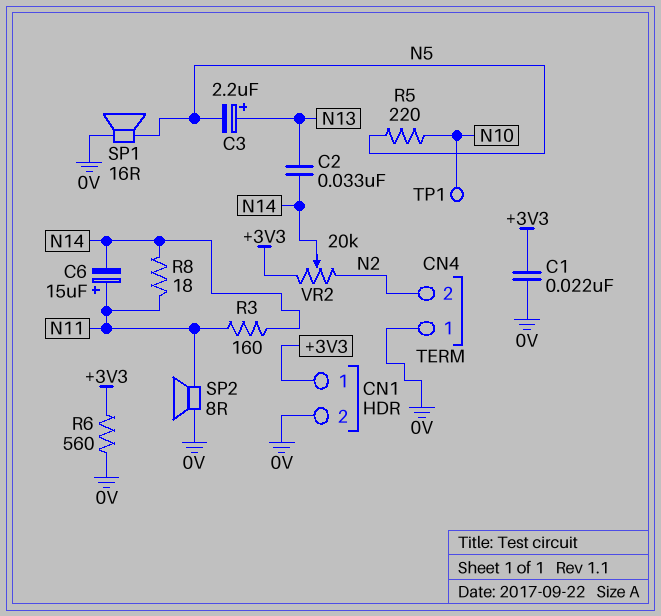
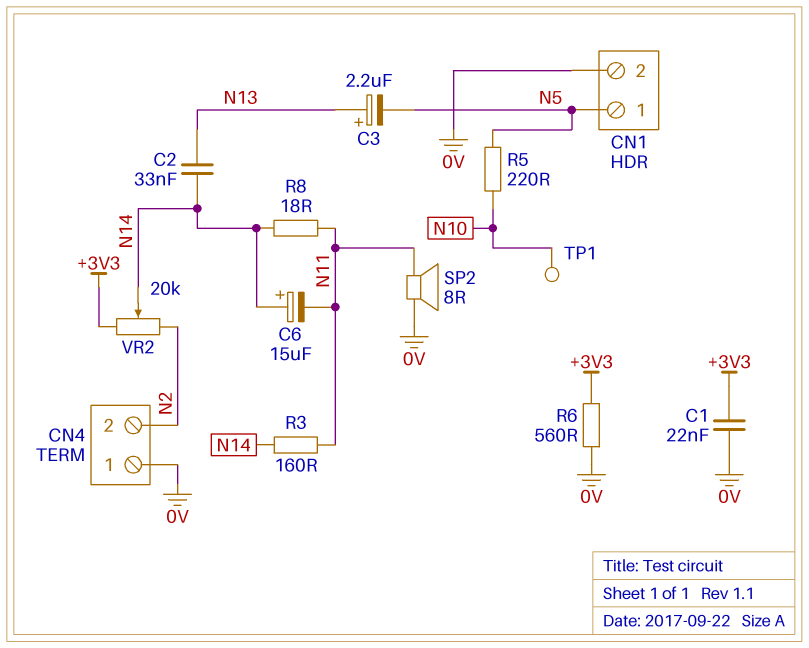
C6: 15uF (plus N11, minus N14) -> 15uF (plus N14, minus N11)
CN1 pin 1: +3V3 -> N5
SP1: speaker 16R (0V, N5) -> none

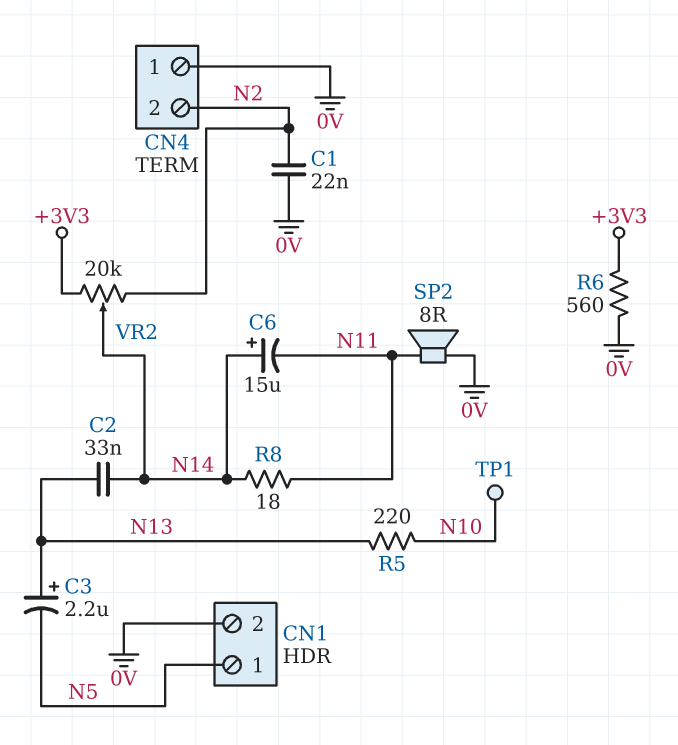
C1: 22nF (+3V3, 0V) -> 22nF (0V, N2)
R3: 160 (N11, N14) -> none
R5: 220 (N5, N10) -> 220 (N10, N13)

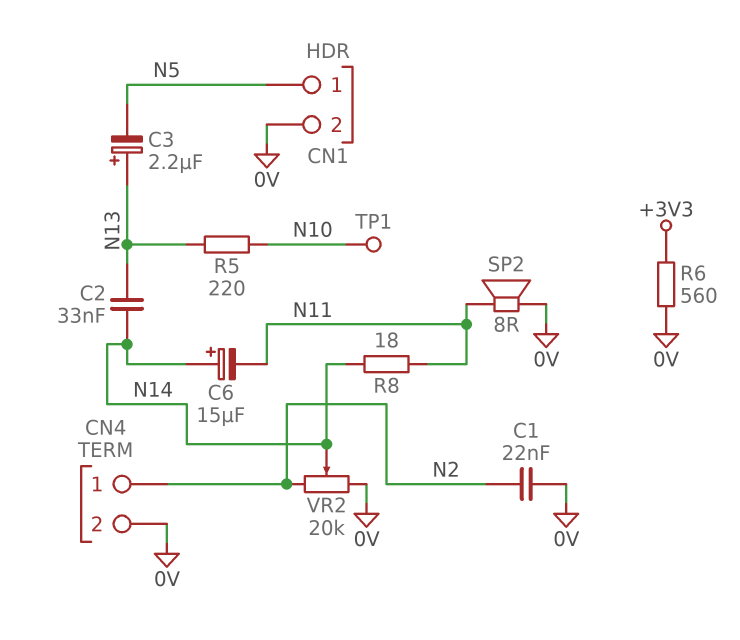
CN4 pin 1: 0V -> N2
CN4 pin 2: N2 -> 0V
VR2: 20k (+3V3, N2, wiper N14) -> 20k (0V, N2, wiper N14)

